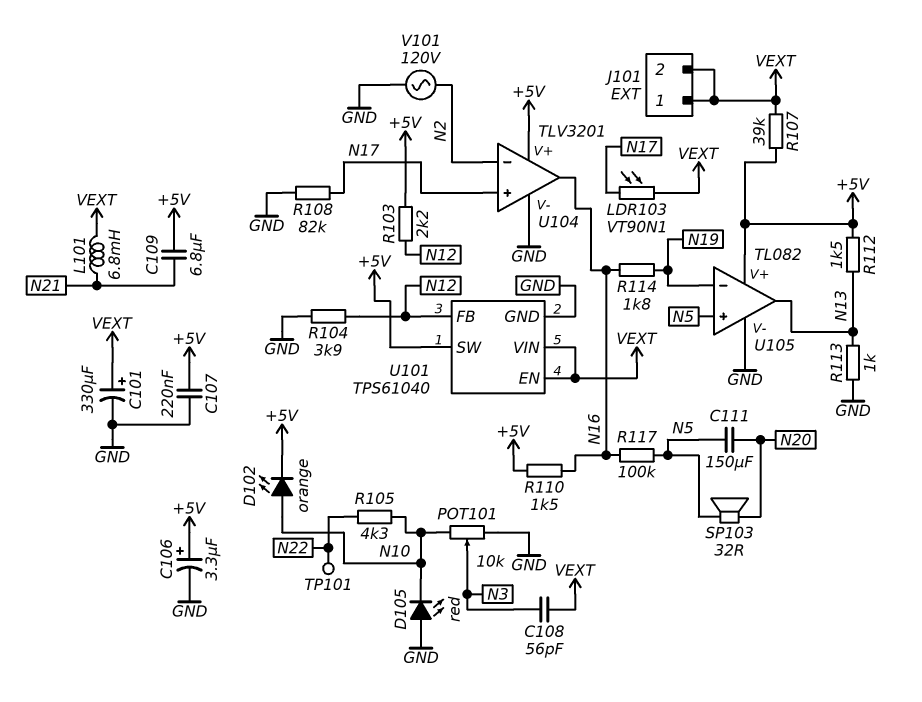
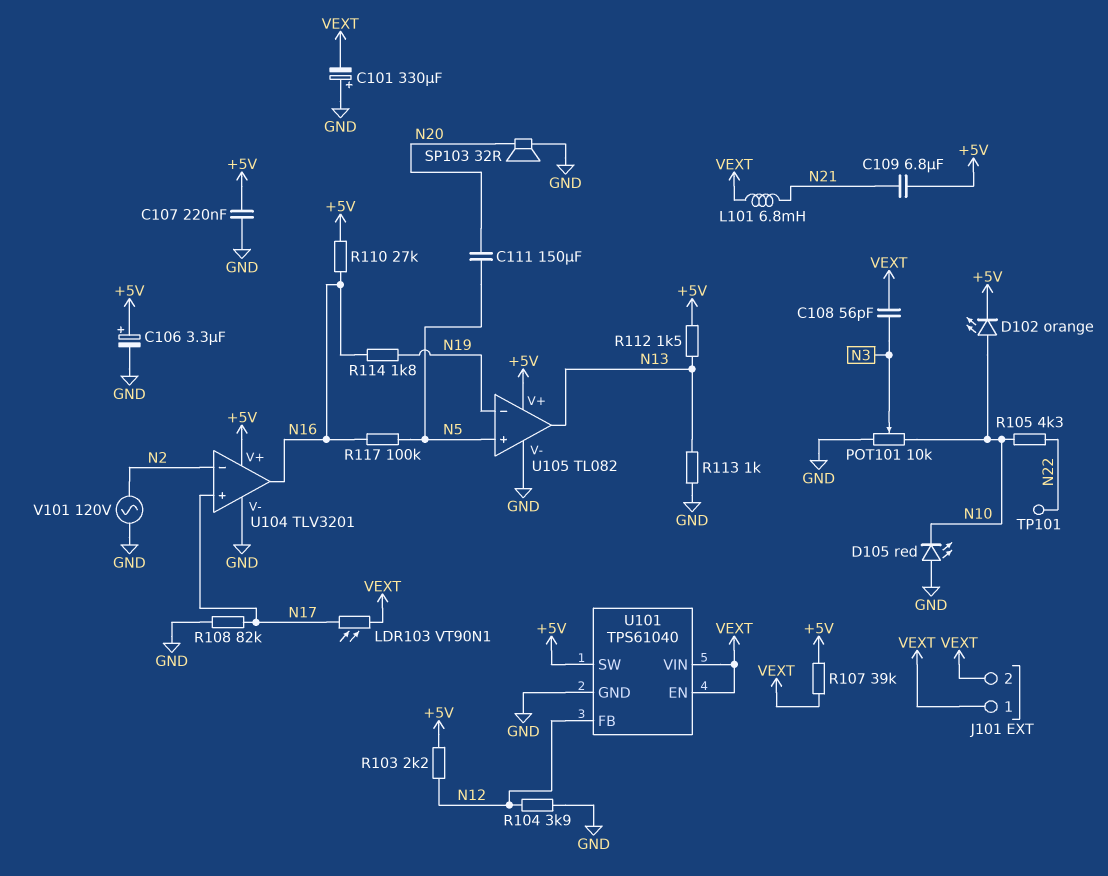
C101: 330uF (plus VEXT, minus GND) -> 330uF (plus GND, minus VEXT)
R110: 1.5k (+5V, N16) -> 27k (+5V, N16)
SP103: speaker 32R (N5, N20) -> speaker 32R (GND, N20)

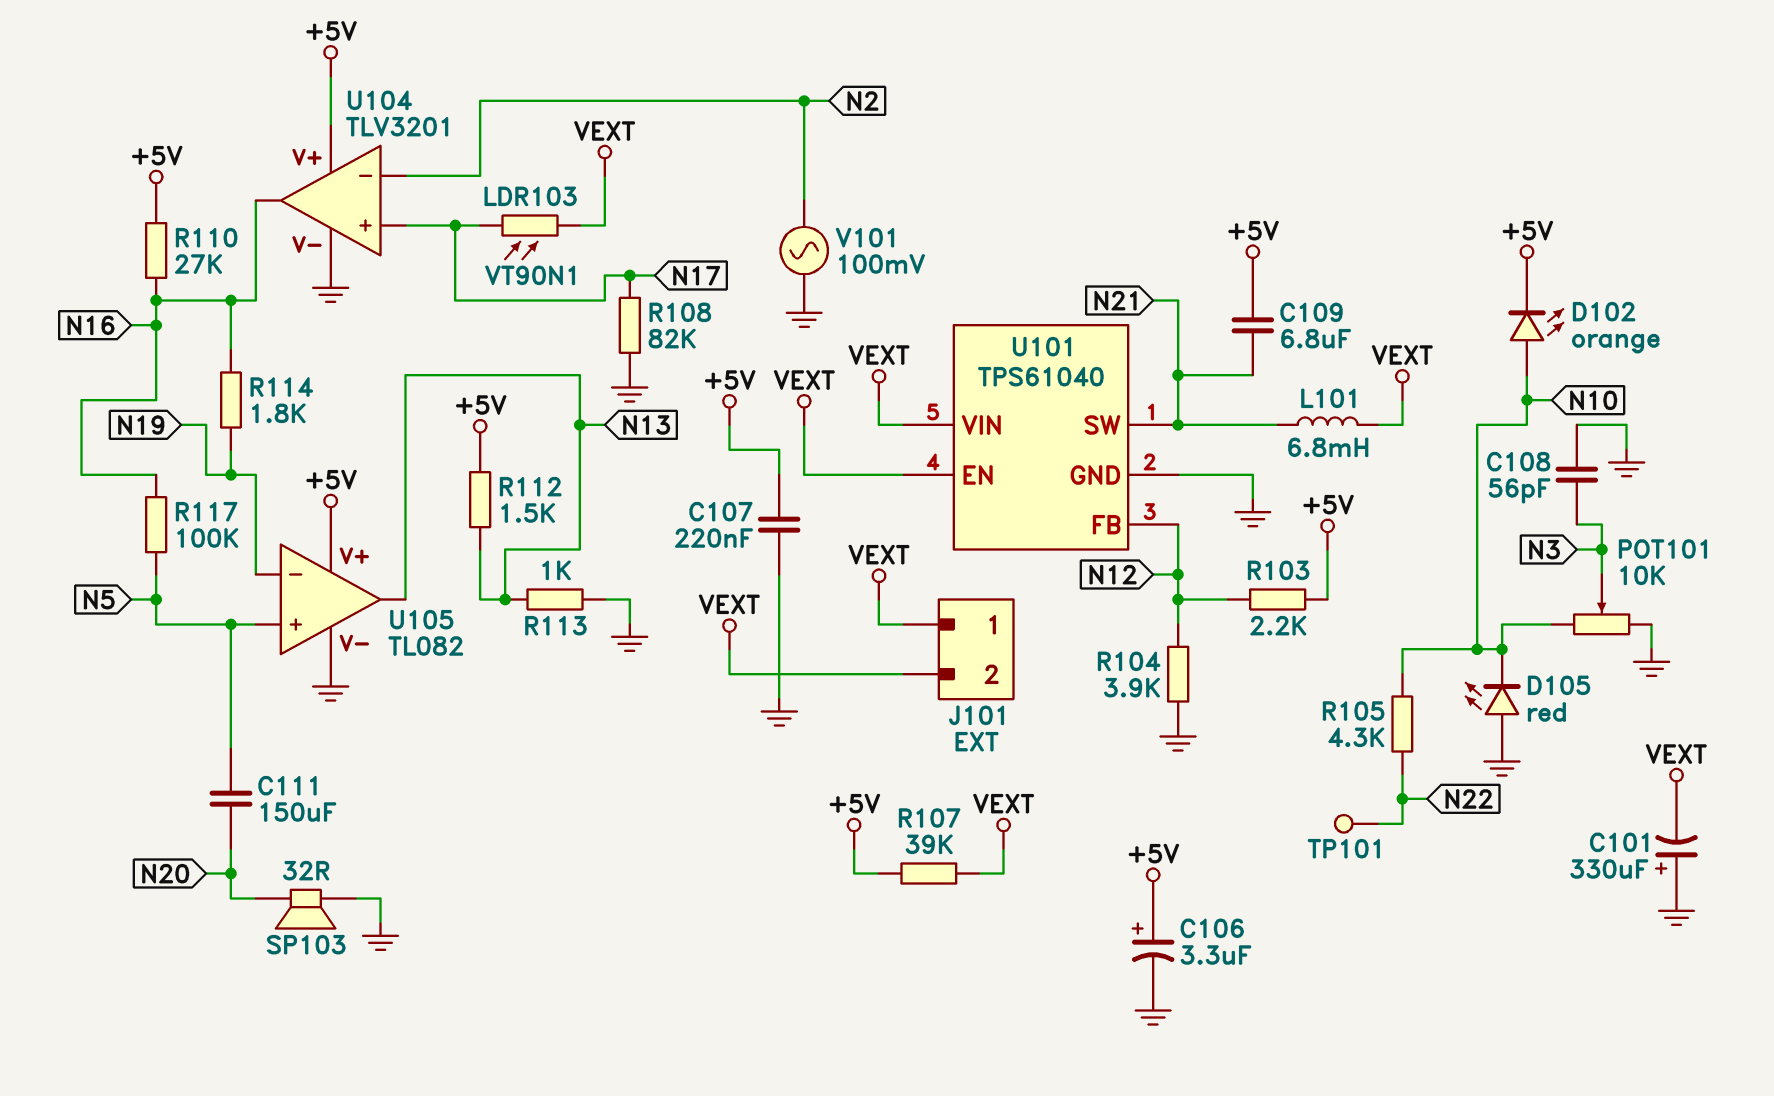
C108: 56pF (N3, VEXT) -> 56pF (GND, N3)
U101 pin SW: +5V -> N21
V101: AC 120V (GND, N2) -> AC 100mV (GND, N2)

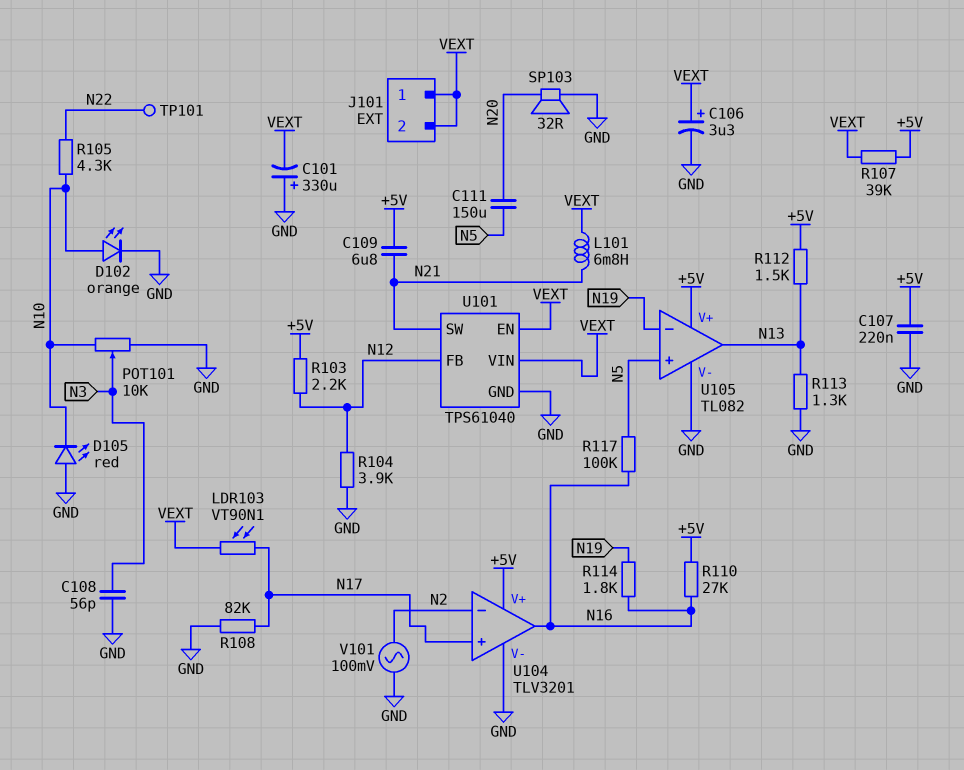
C106: 3.3uF (plus +5V, minus GND) -> 3.3uF (plus VEXT, minus GND)
D102: LED orange (A N10, K +5V) -> LED orange (A N10, K GND)
R113: 1k (GND, N13) -> 1.3k (GND, N13)

